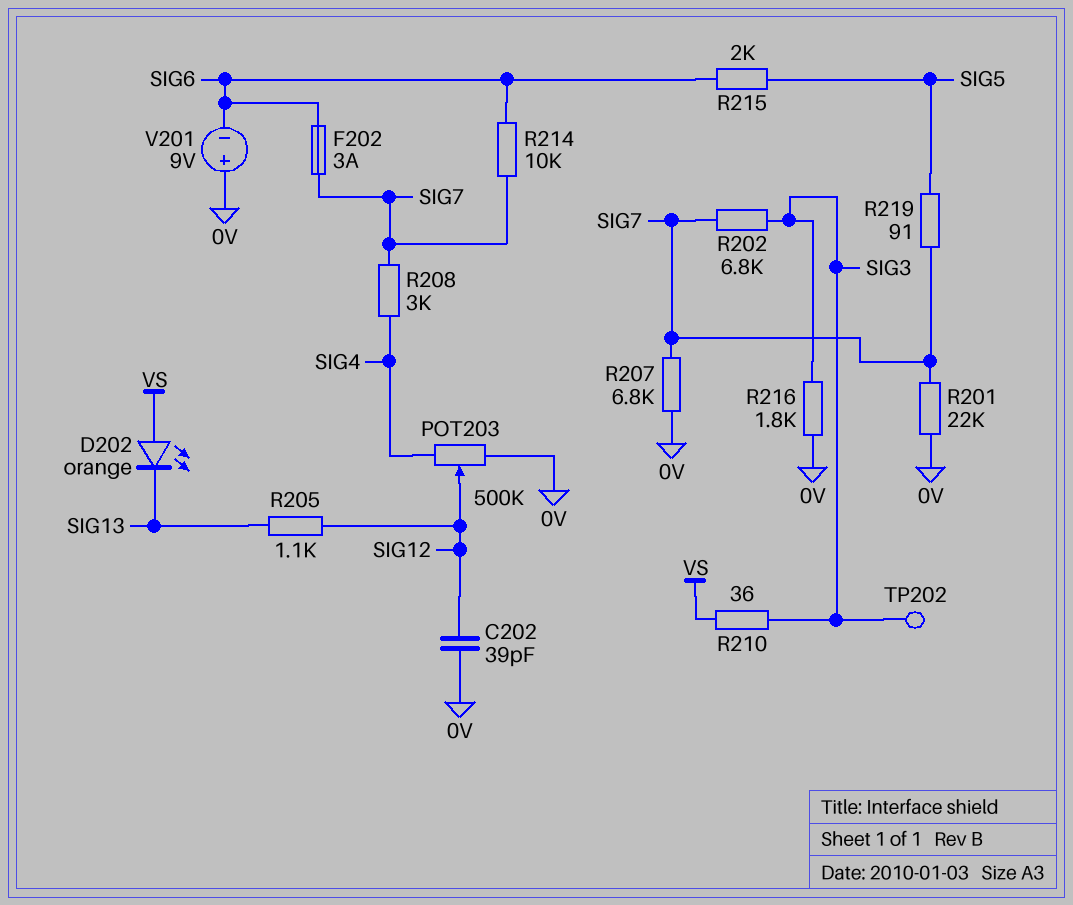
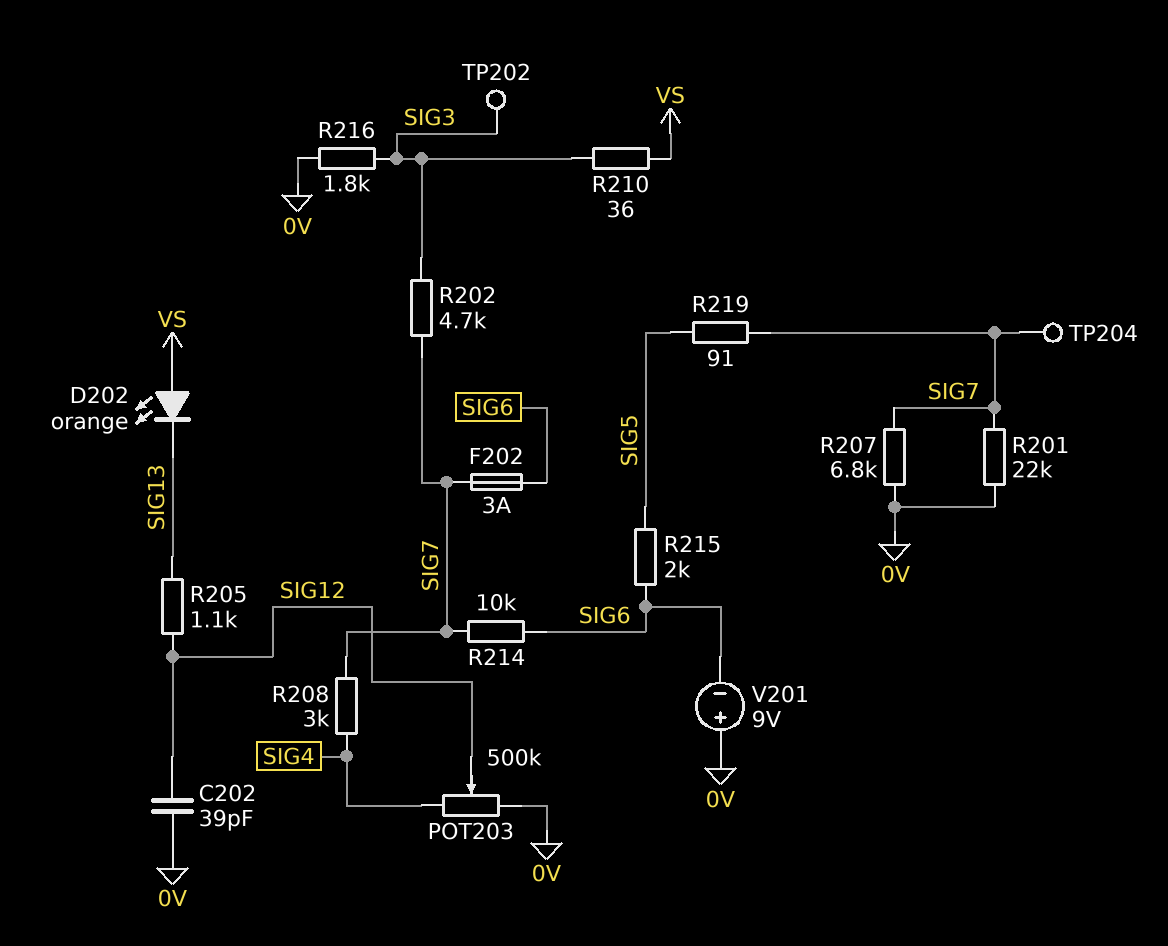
R202: 6.8k (SIG3, SIG7) -> 4.7k (SIG3, SIG7)
TP204: none -> test point (SIG7)

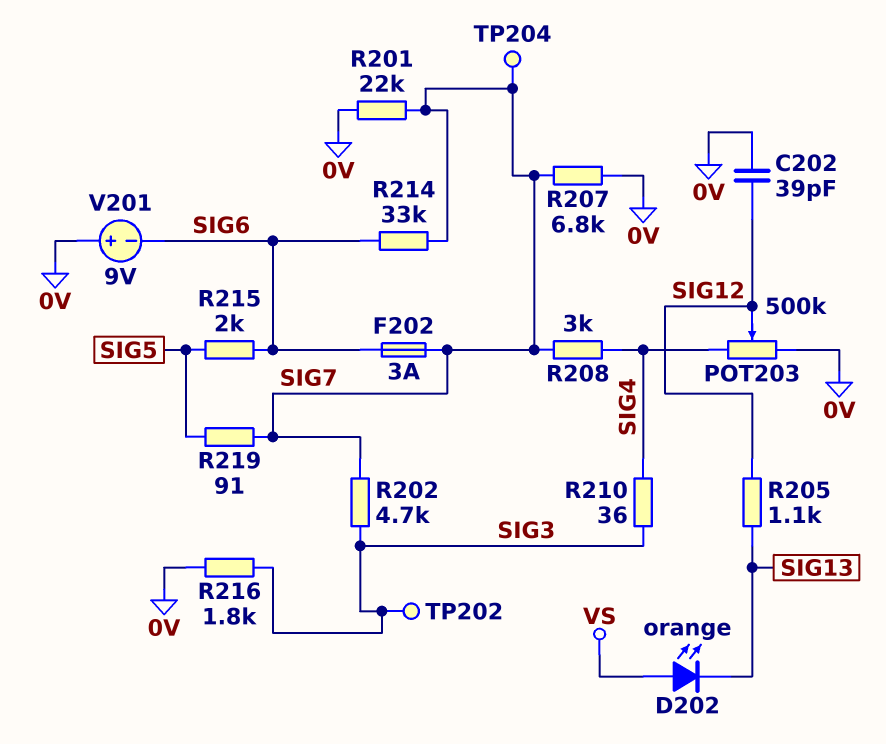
R210: 36 (SIG3, VS) -> 36 (SIG3, SIG4)
R214: 10k (SIG6, SIG7) -> 33k (SIG6, SIG7)

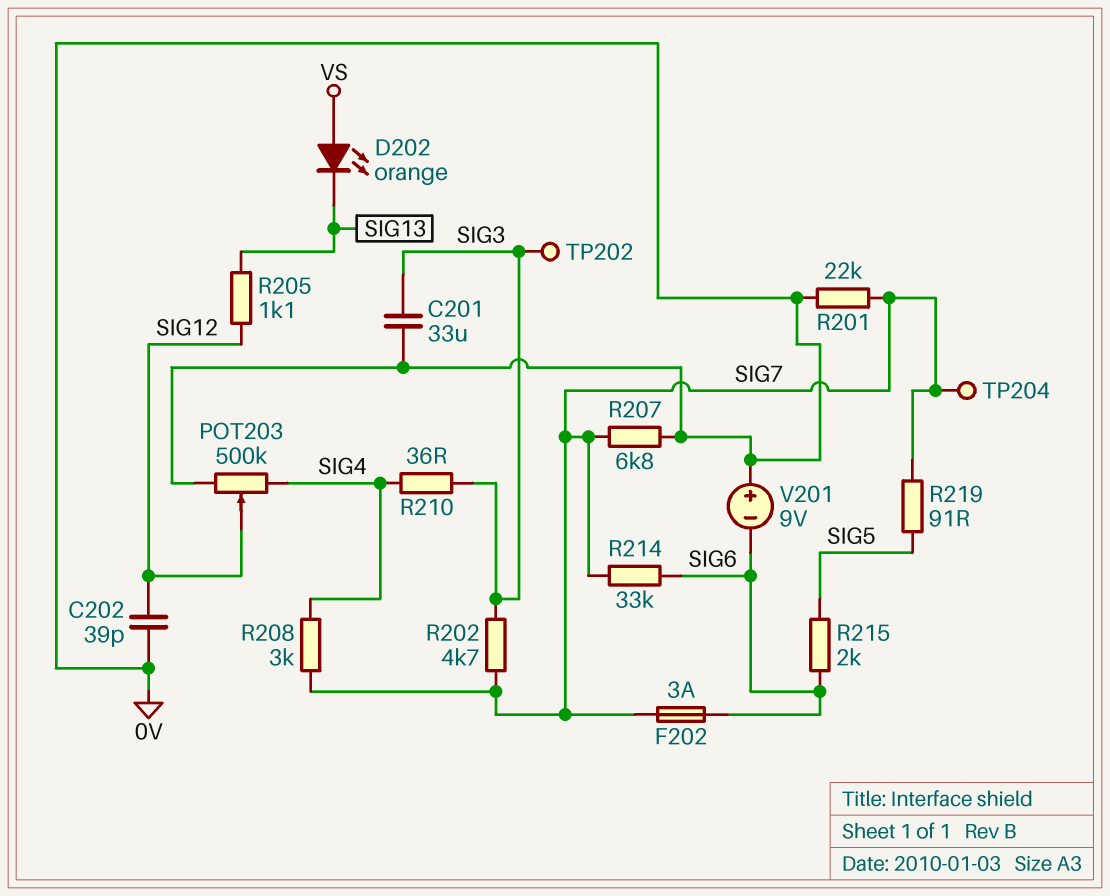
C201: none -> 33uF (0V, SIG3)
R216: 1.8k (0V, SIG3) -> none

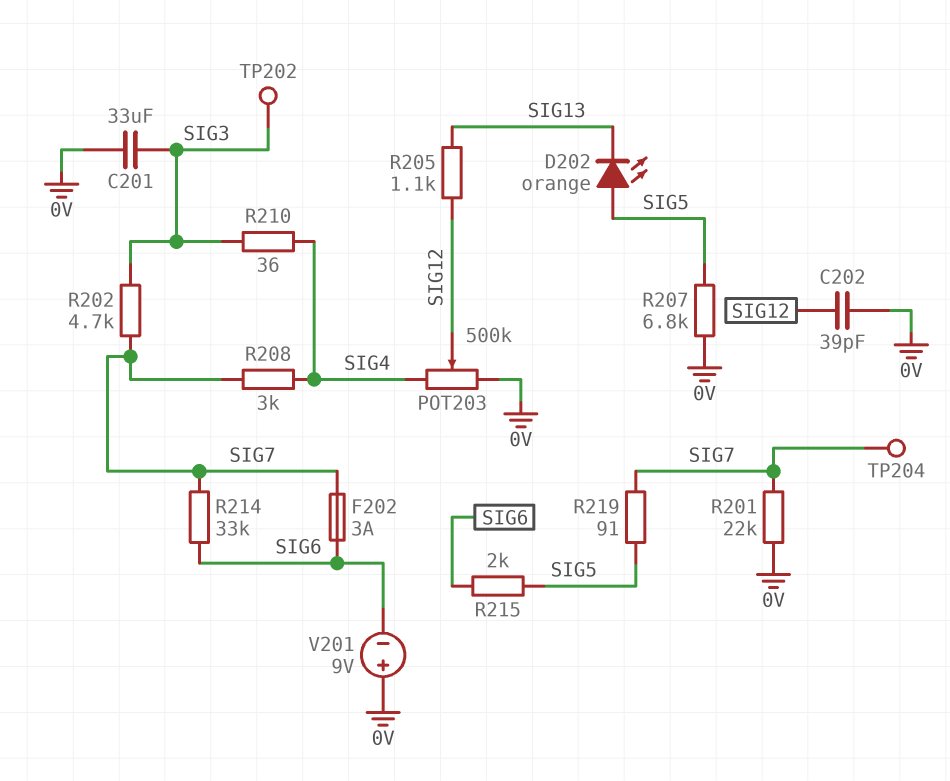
D202: LED orange (A VS, K SIG13) -> LED orange (A SIG5, K SIG13)
R207: 6.8k (0V, SIG7) -> 6.8k (0V, SIG5)

